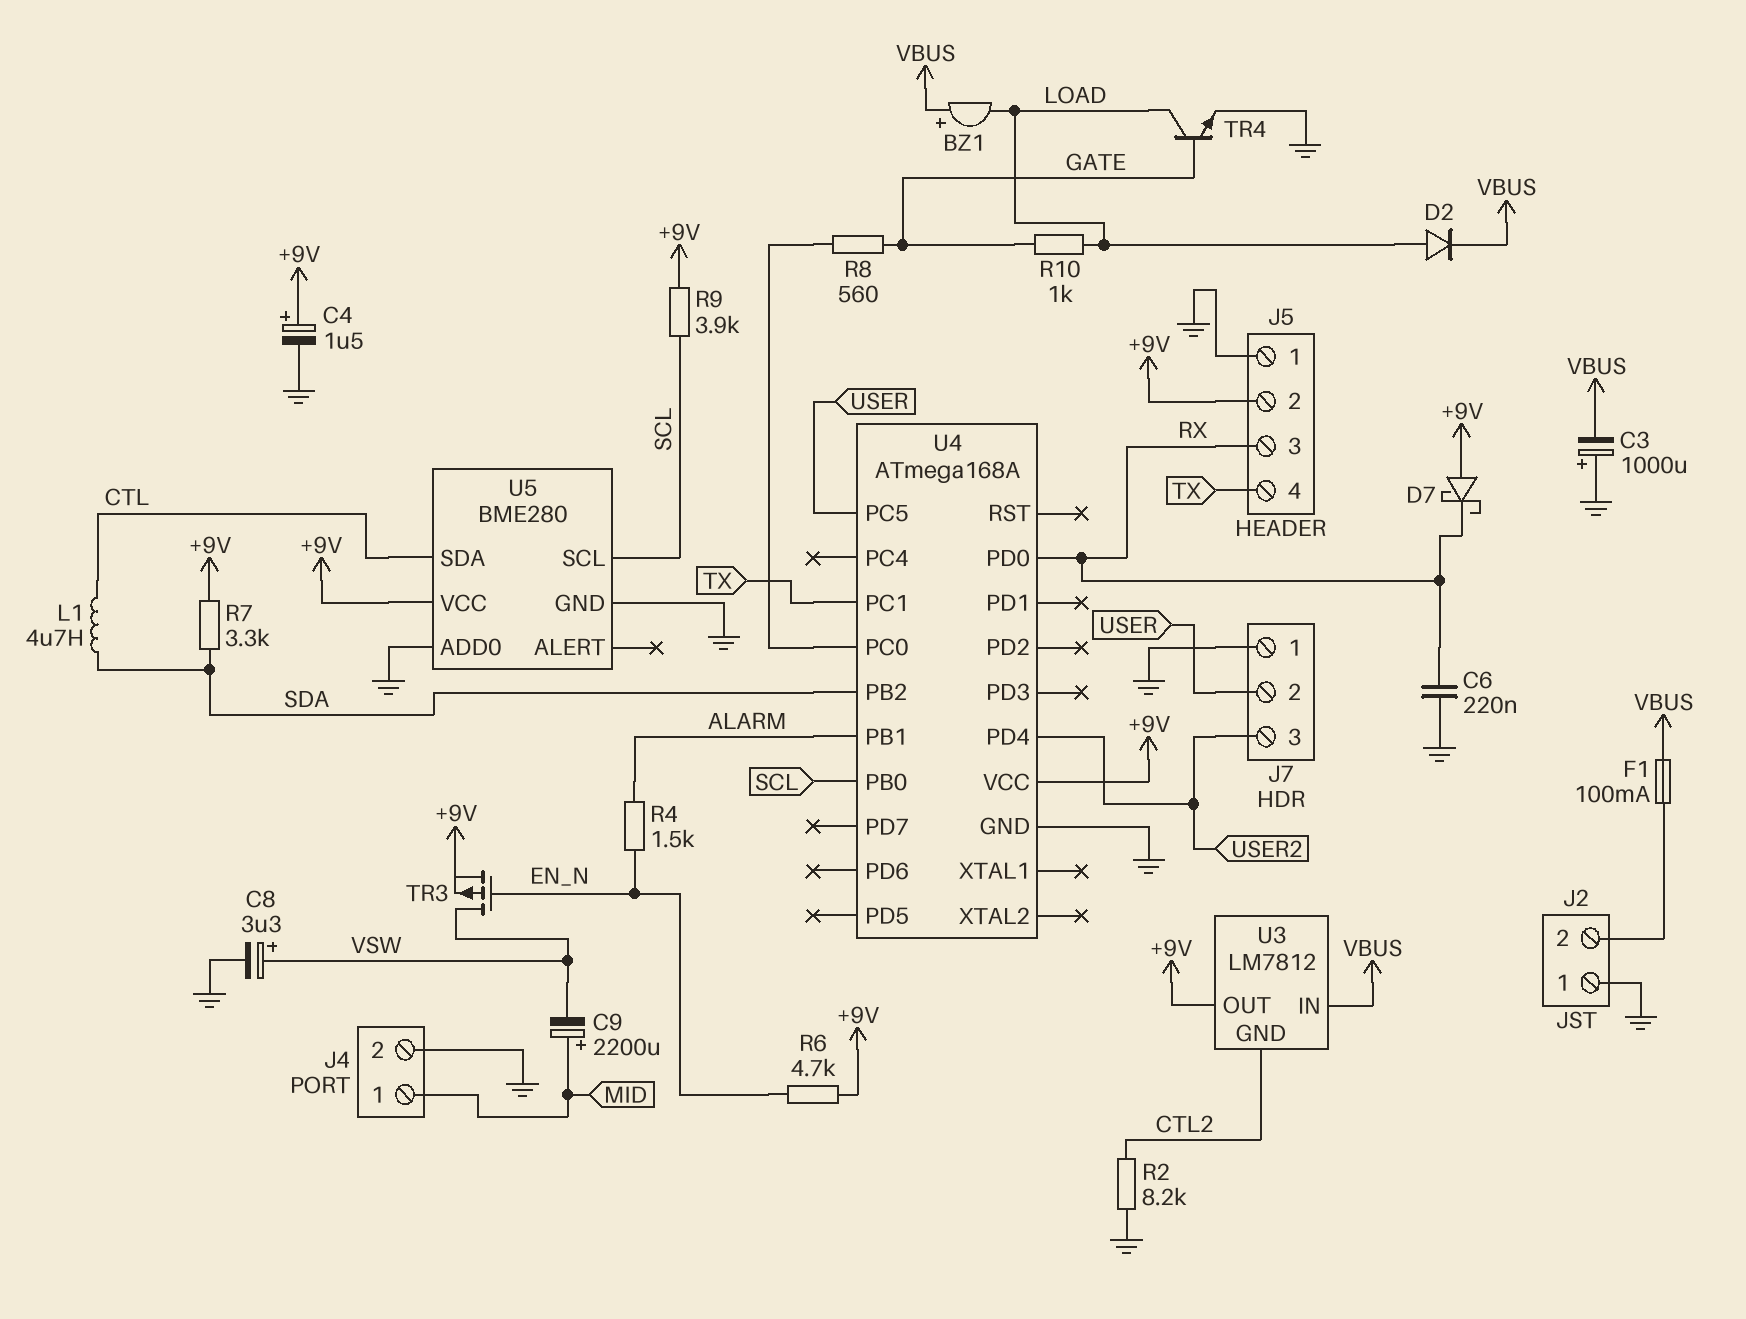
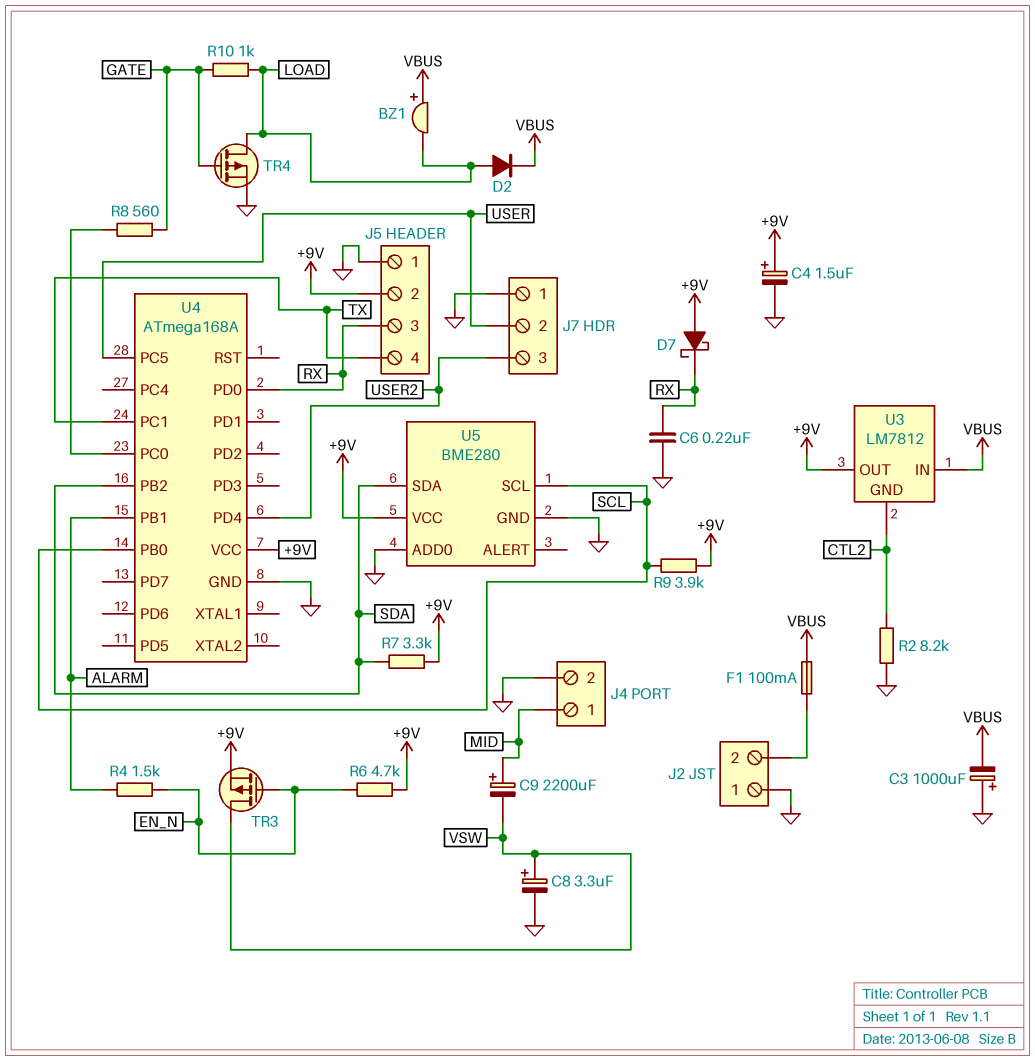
L1: 4.7uH (CTL, SDA) -> none
TR4: NPN (B GATE, C LOAD, E GND) -> PMOS (G GATE, D LOAD, S GND)
U5 pin SDA: CTL -> SDA

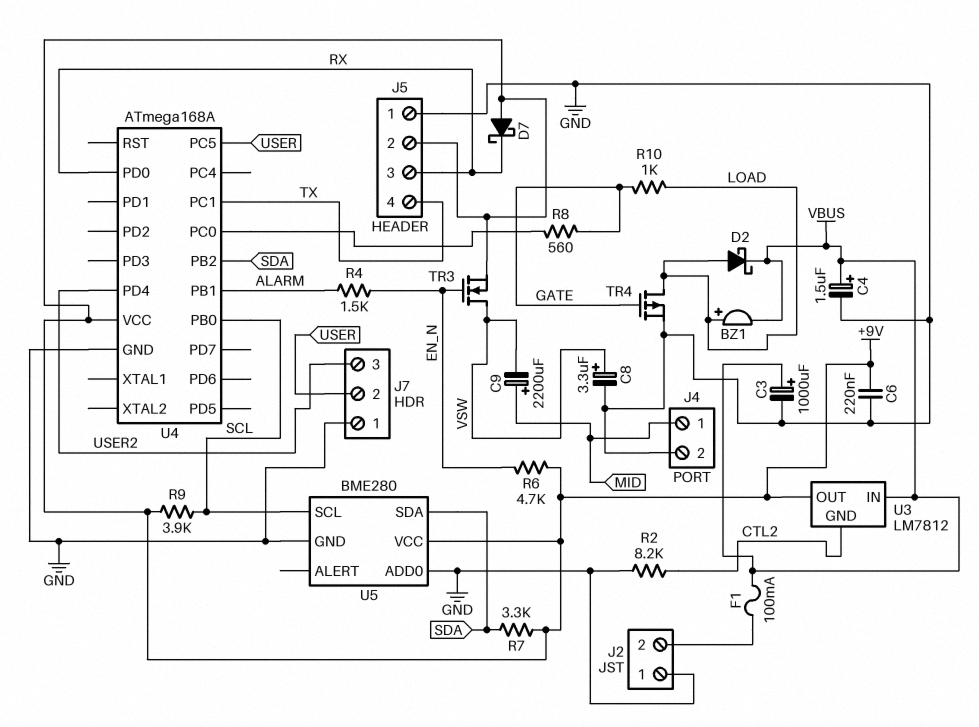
BZ1: buzzer (plus VBUS, minus LOAD) -> buzzer (plus LOAD, minus VBUS)
C3: 1000uF (plus GND, minus VBUS) -> 1000uF (plus VBUS, minus GND)
C4: 1.5uF (plus +9V, minus GND) -> 1.5uF (plus VBUS, minus GND)
C6: 220nF (GND, RX) -> 220nF (+9V, GND)
D2: diode (A LOAD, K VBUS) -> schottky (A LOAD, K VBUS)
TR3: PMOS (G EN_N, D VSW, S +9V) -> NMOS (G EN_N, D VSW, S +9V)

